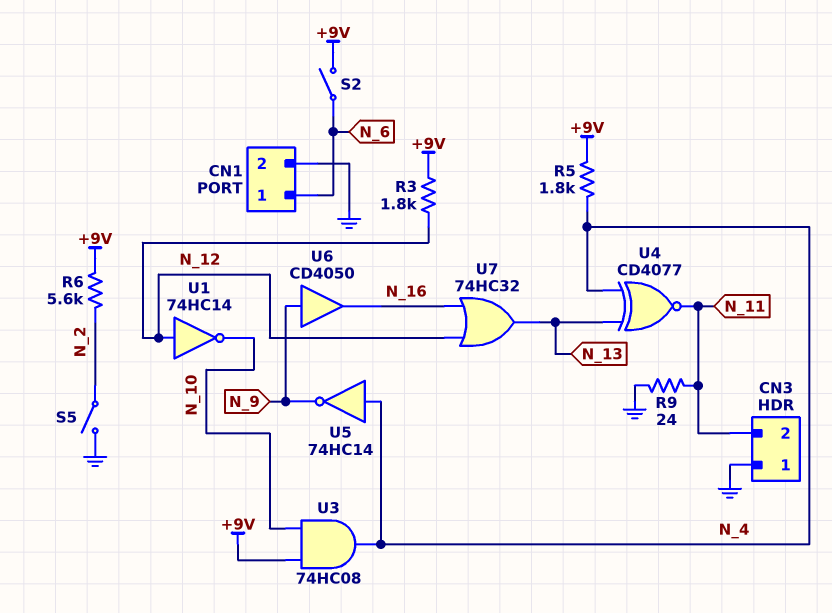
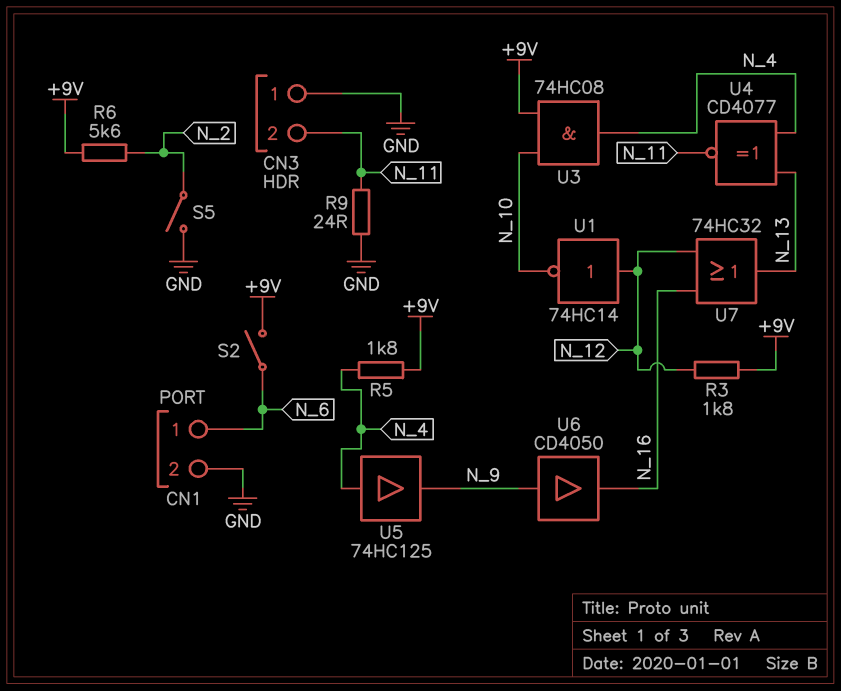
U5: NOT 74HC14 (in N_4, out N_9) -> buffer 74HC125 (in N_4, out N_9)

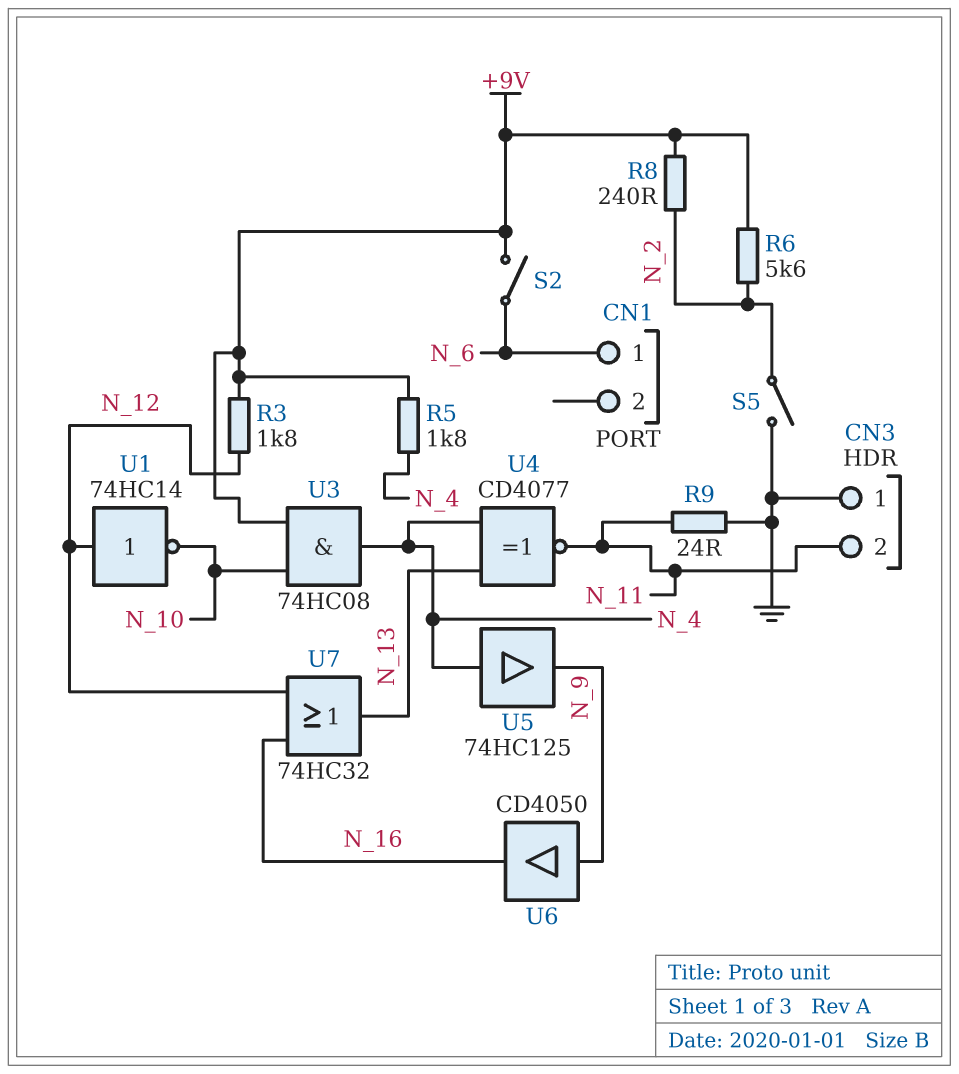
CN1 pin 2: GND -> none
R8: none -> 240 (+9V, N_2)

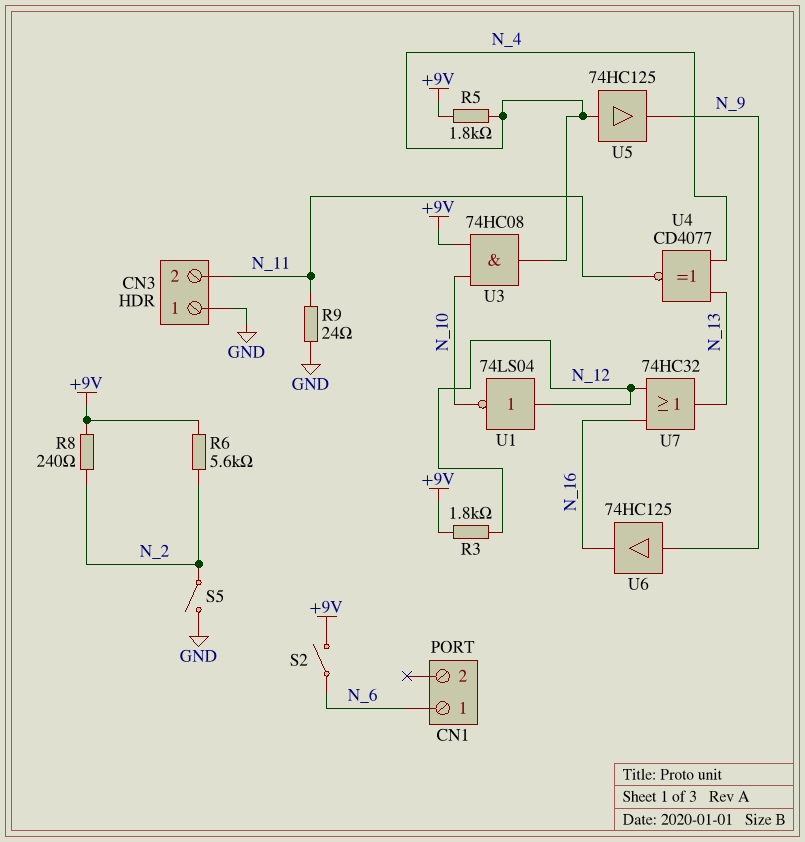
U1: NOT 74HC14 (in N_12, out N_10) -> NOT 74LS04 (in N_12, out N_10)
U6: buffer CD4050 (in N_9, out N_16) -> buffer 74HC125 (in N_9, out N_16)

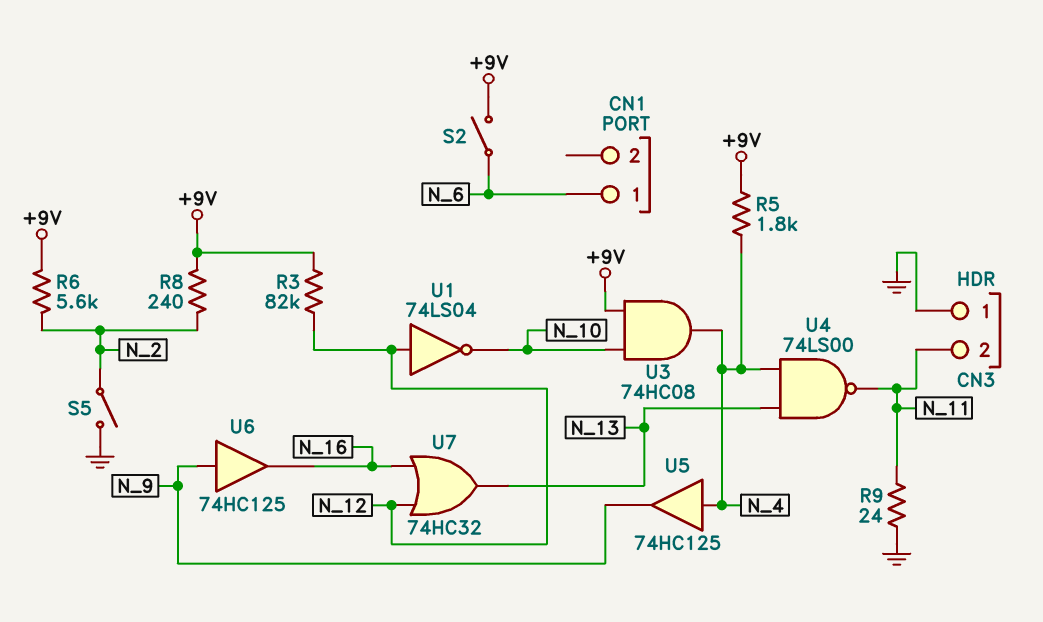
R3: 1.8k (+9V, N_12) -> 82k (+9V, N_12)
U4: XNOR CD4077 (in N_4, in N_13, out N_11) -> NAND 74LS00 (in N_4, in N_13, out N_11)

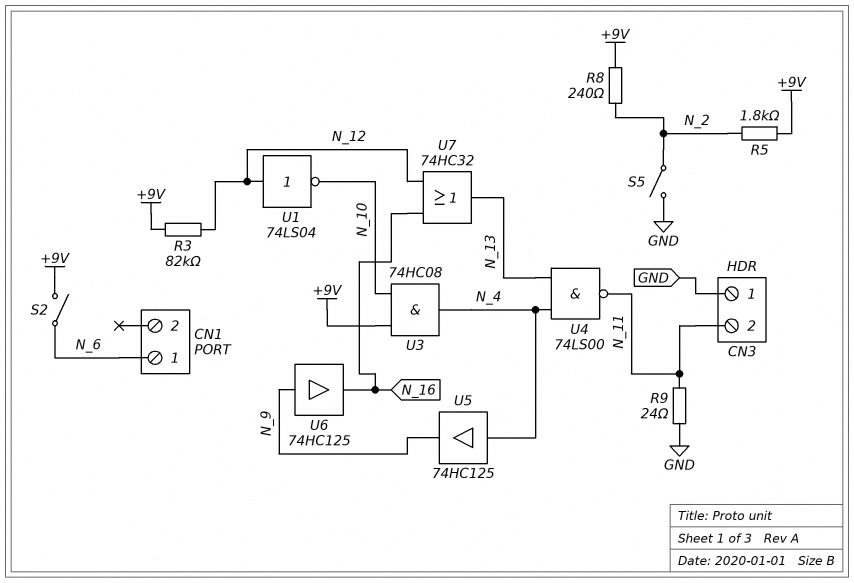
R5: 1.8k (+9V, N_4) -> 1.8k (+9V, N_2)
R6: 5.6k (+9V, N_2) -> none

